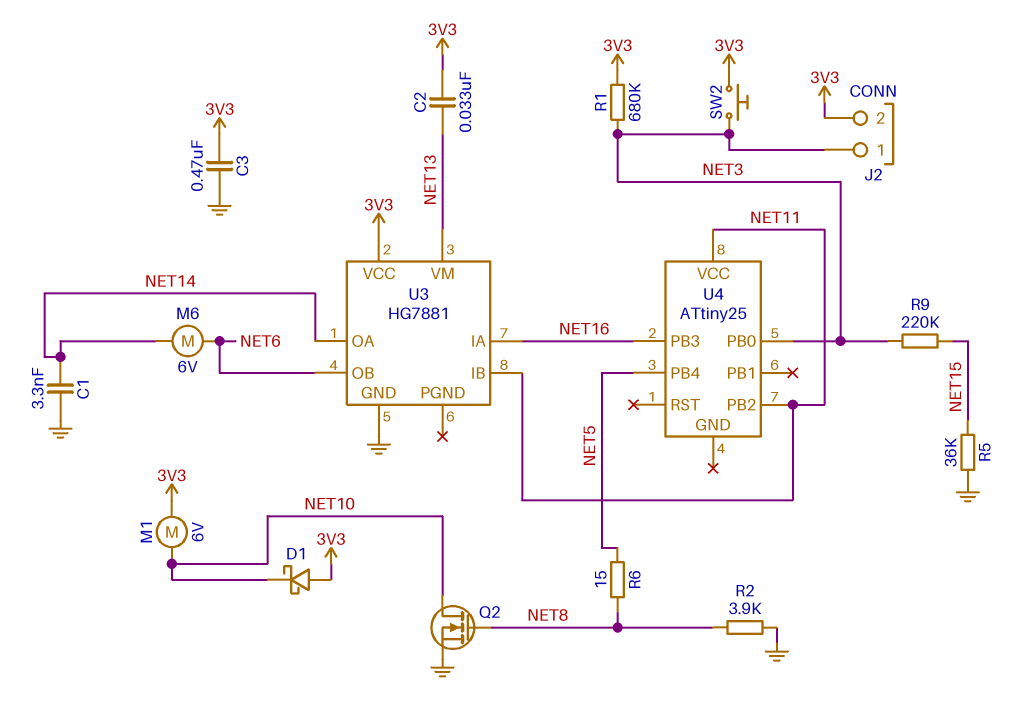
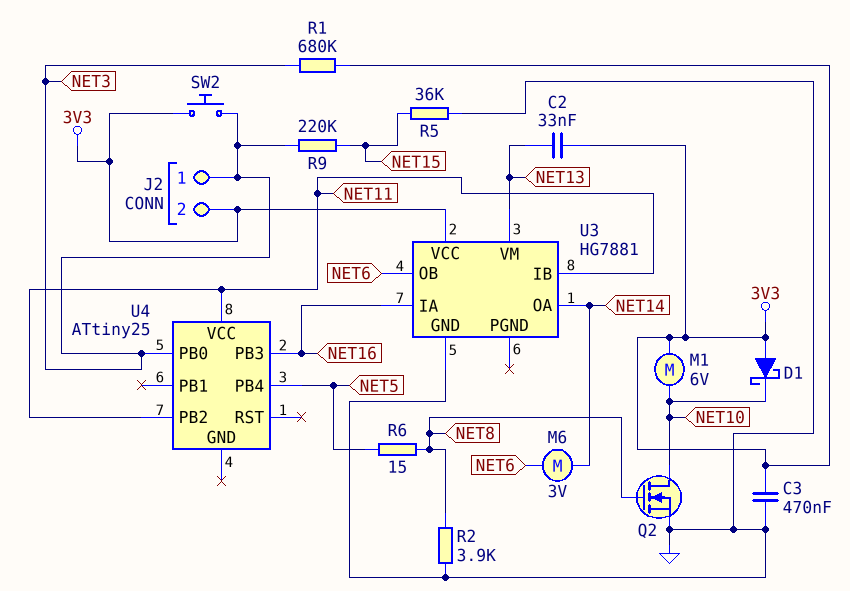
C1: 3.3nF (GND, NET14) -> none
M6: motor 6V (NET6, NET14) -> motor 3V (NET6, NET14)

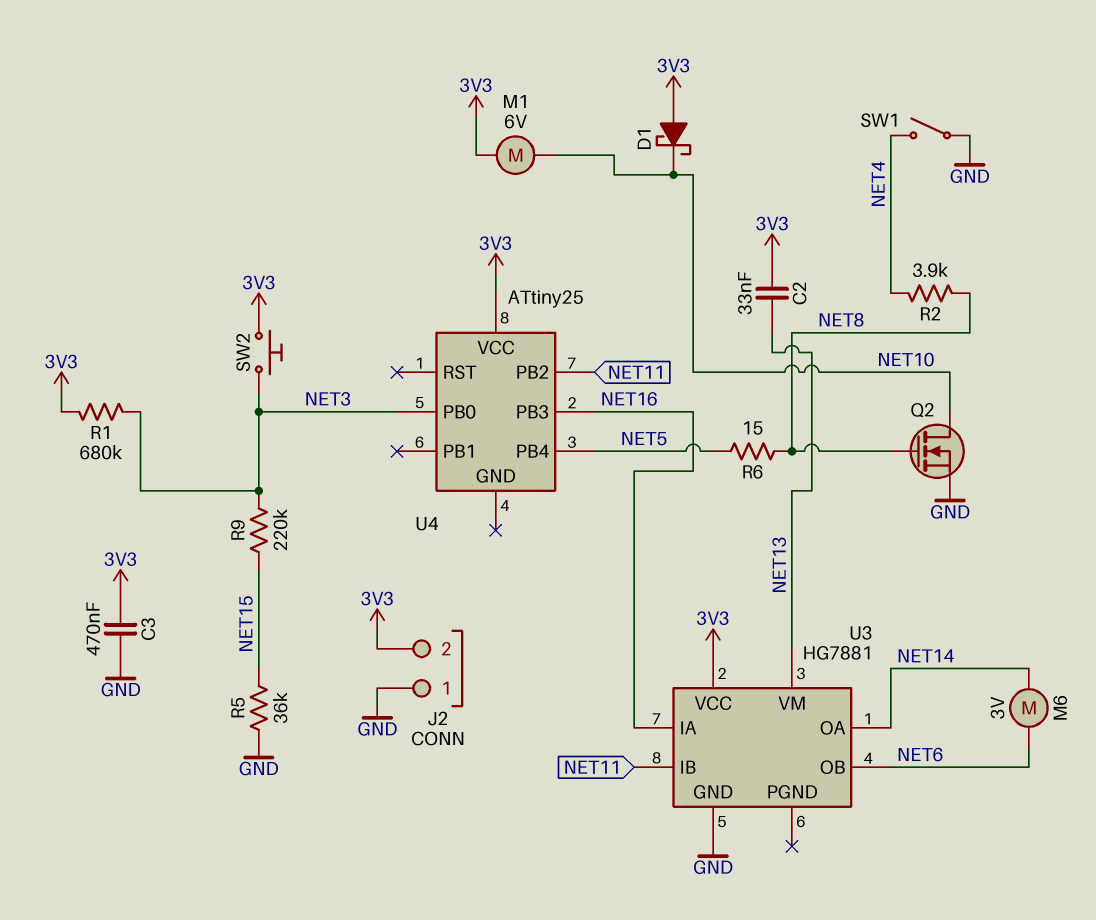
J2 pin 1: NET3 -> GND
R2: 3.9k (GND, NET8) -> 3.9k (NET4, NET8)
SW1: none -> switch (GND, NET4)
U4 pin VCC: NET11 -> 3V3

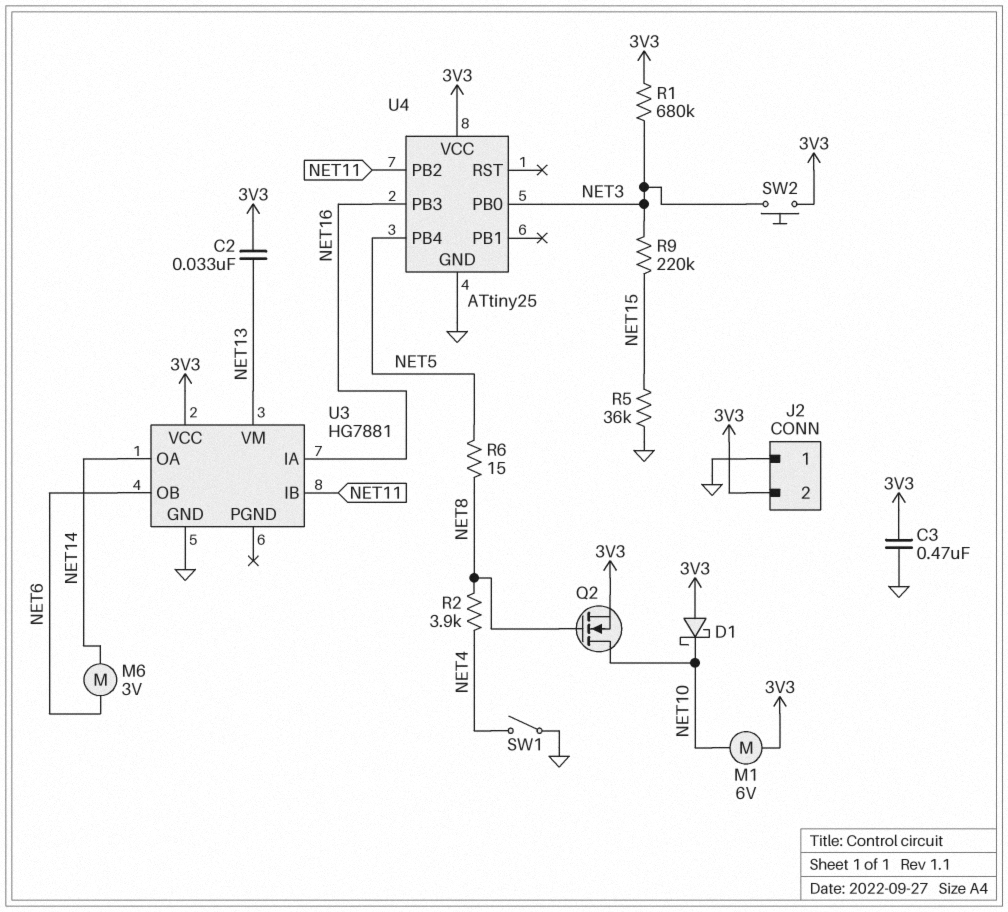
Q2: NMOS (G NET8, D NET10, S GND) -> NMOS (G NET8, D NET10, S 3V3)
U4 pin GND: none -> GND

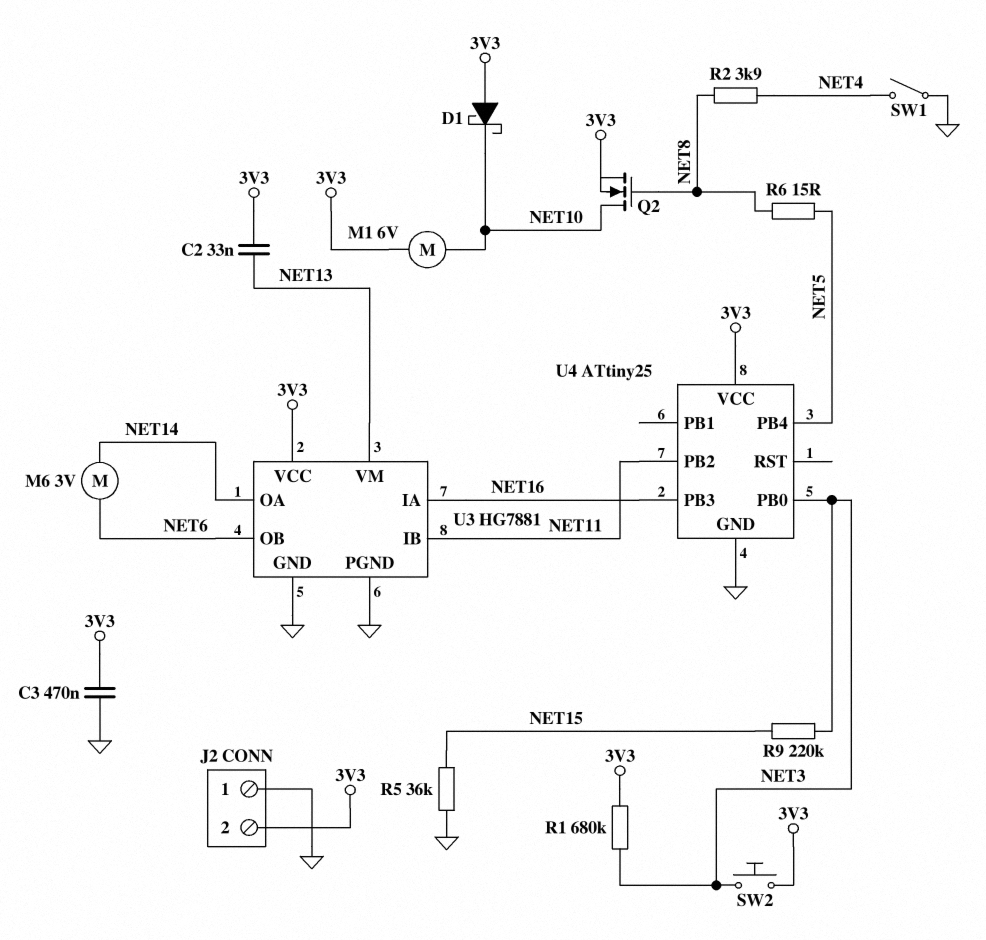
U3 pin PGND: none -> GND

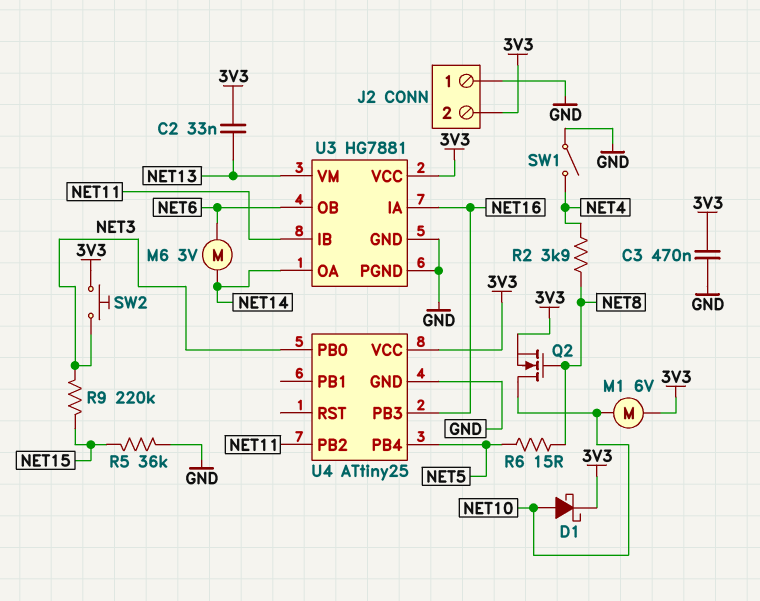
D1: schottky (A 3V3, K NET10) -> schottky (A NET10, K 3V3)
R1: 680k (3V3, NET3) -> none

